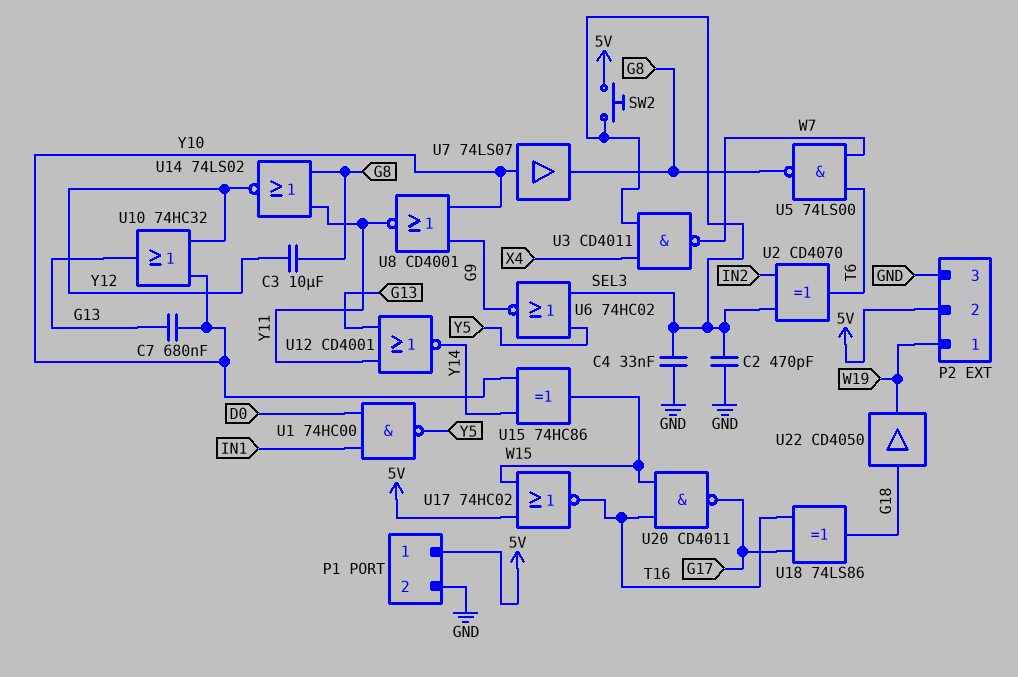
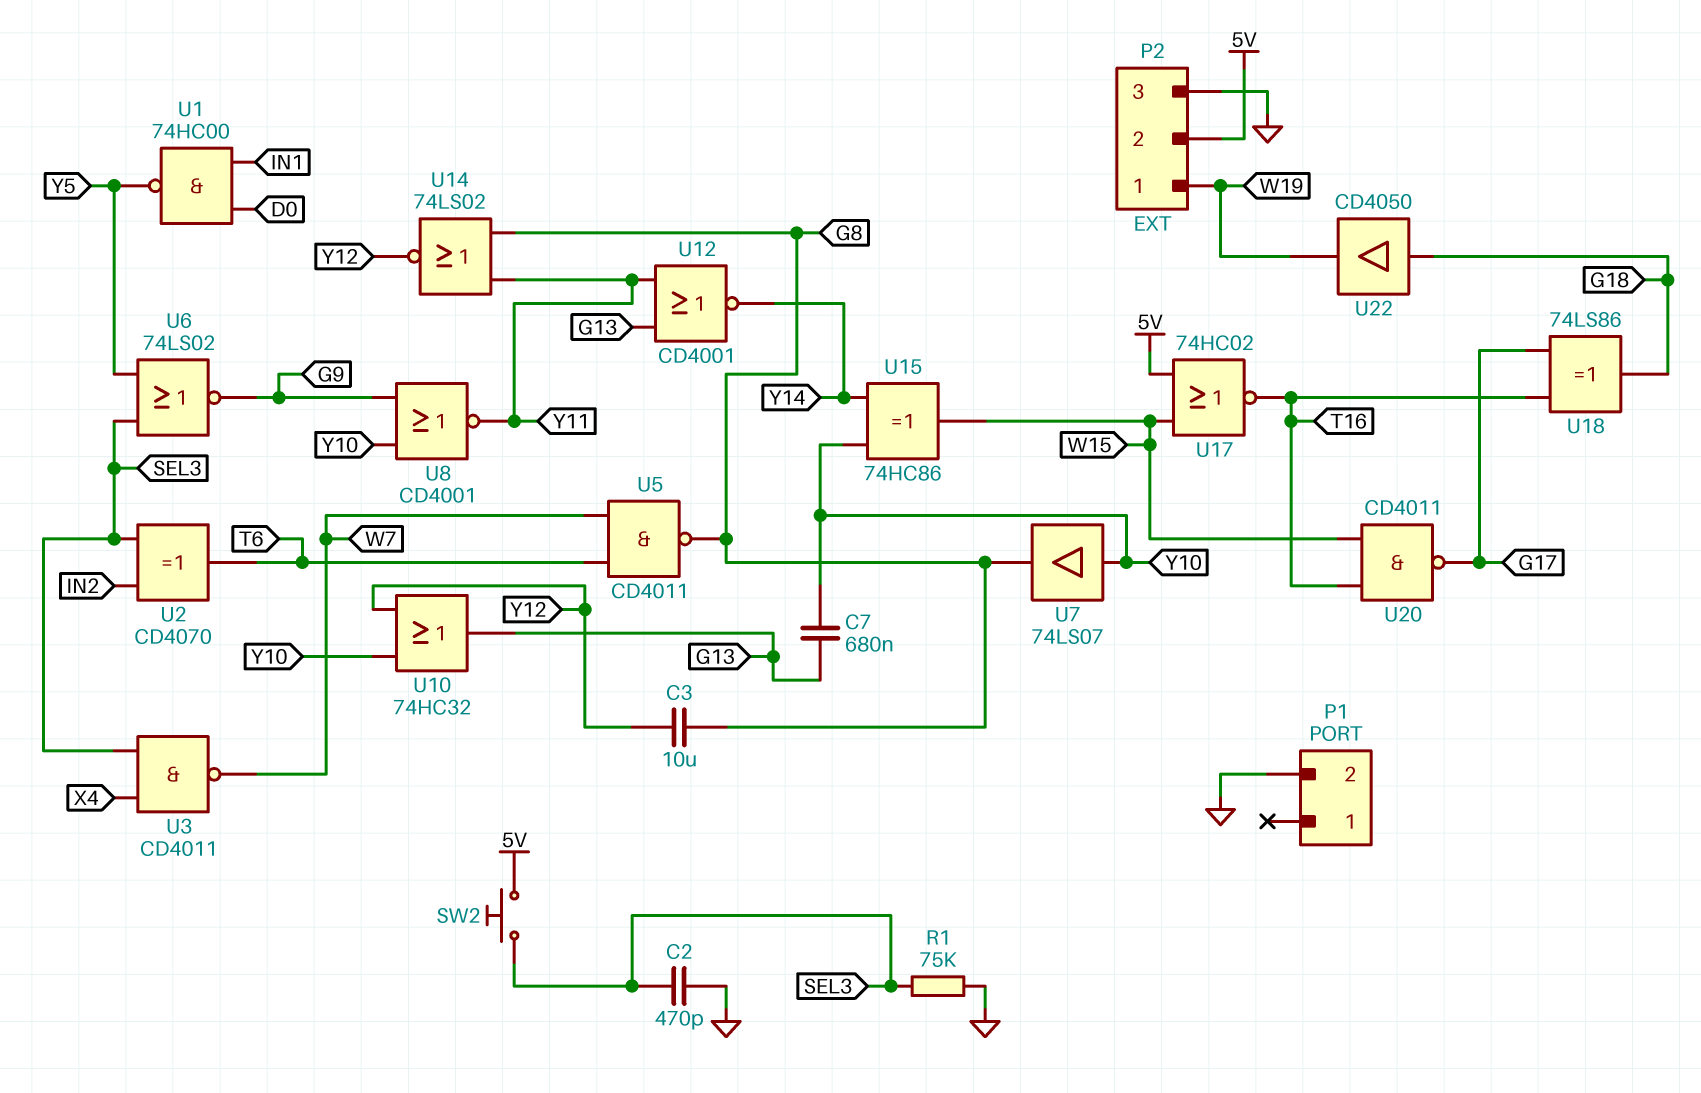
C4: 33nF (GND, SEL3) -> none
P1 pin 1: 5V -> none
R1: none -> 75k (GND, SEL3)
U5: NAND 74LS00 (in T6, in W7, out G8) -> NAND CD4011 (in T6, in W7, out G8)
U6: NOR 74HC02 (in SEL3, in Y5, out G9) -> NOR 74LS02 (in SEL3, in Y5, out G9)

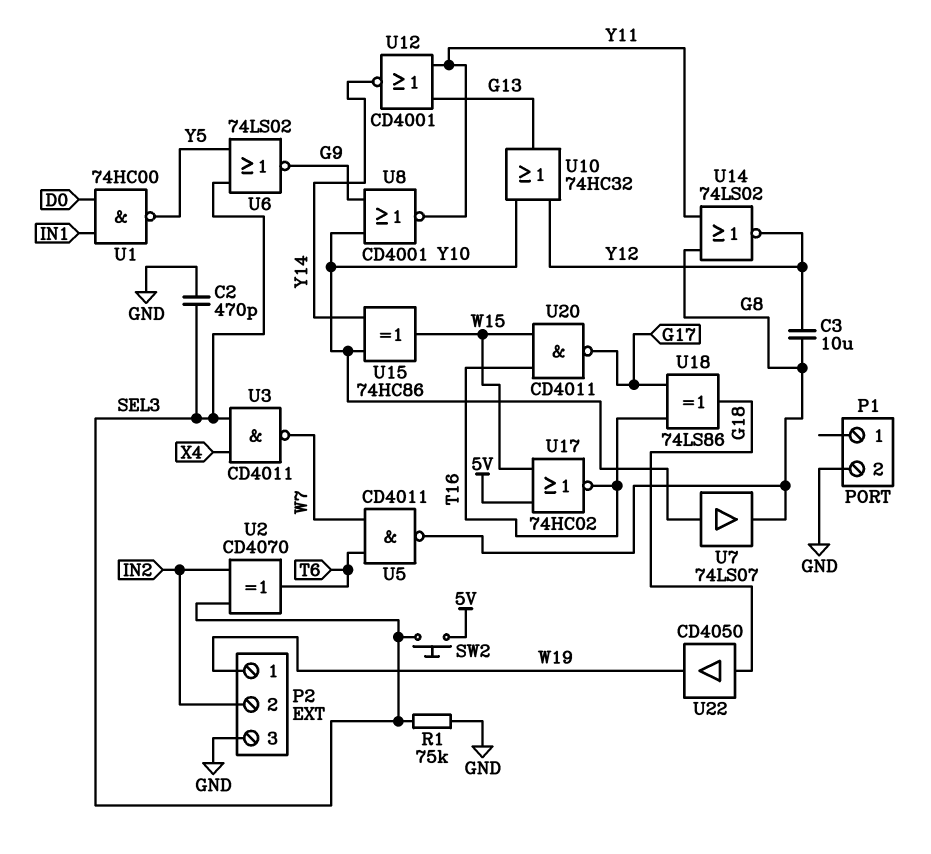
C7: 680nF (G13, Y10) -> none
P2 pin 2: 5V -> IN2

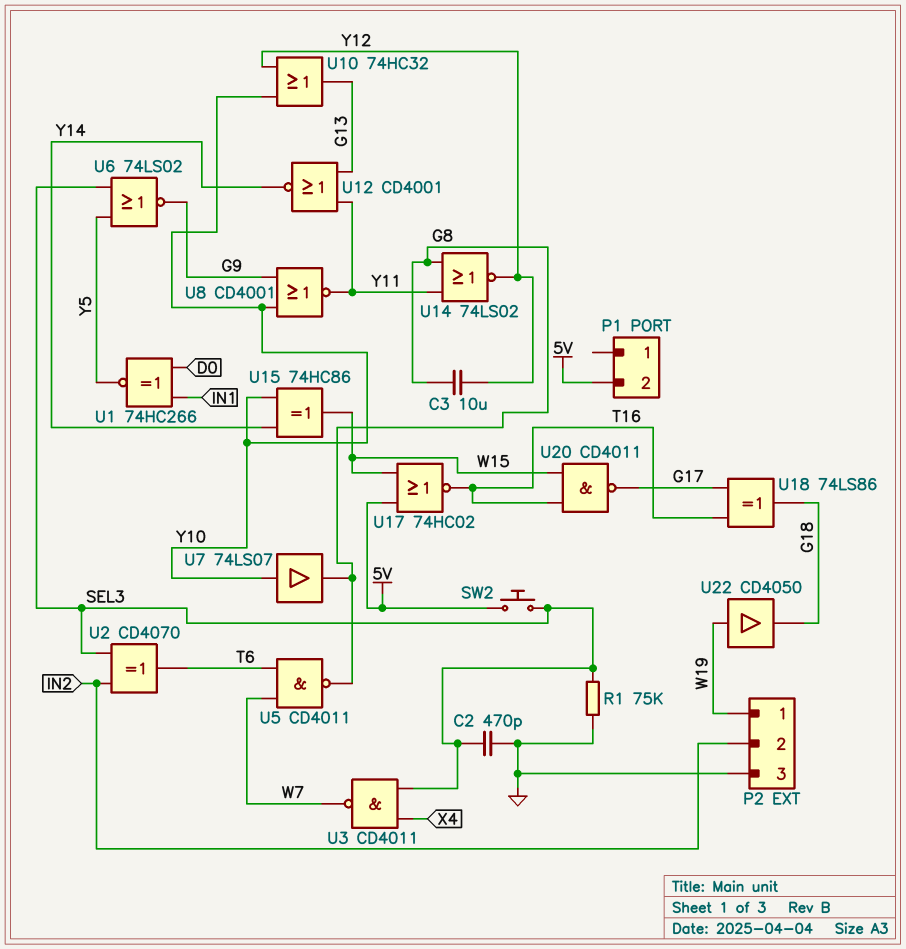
P1 pin 2: GND -> 5V
U1: NAND 74HC00 (in D0, in IN1, out Y5) -> XNOR 74HC266 (in D0, in IN1, out Y5)
U22: buffer CD4050 (in G18, out W19) -> buffer CD4050 (in W19, out G18)

